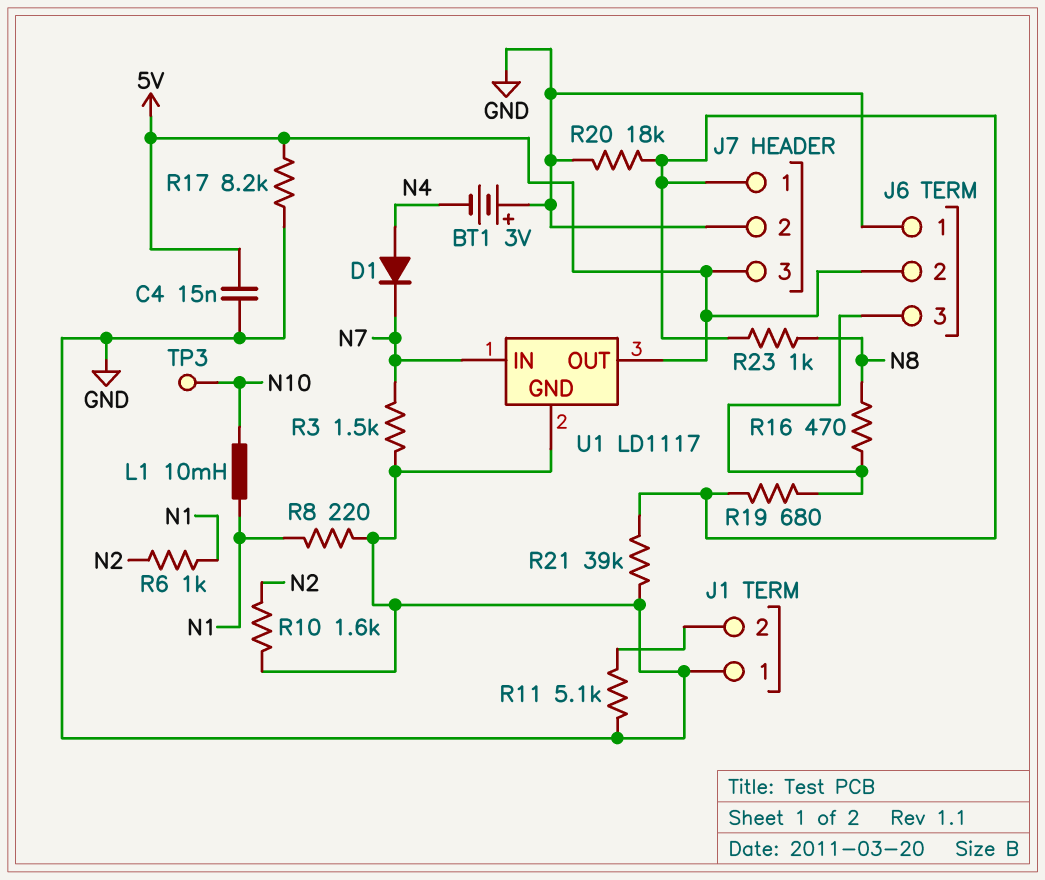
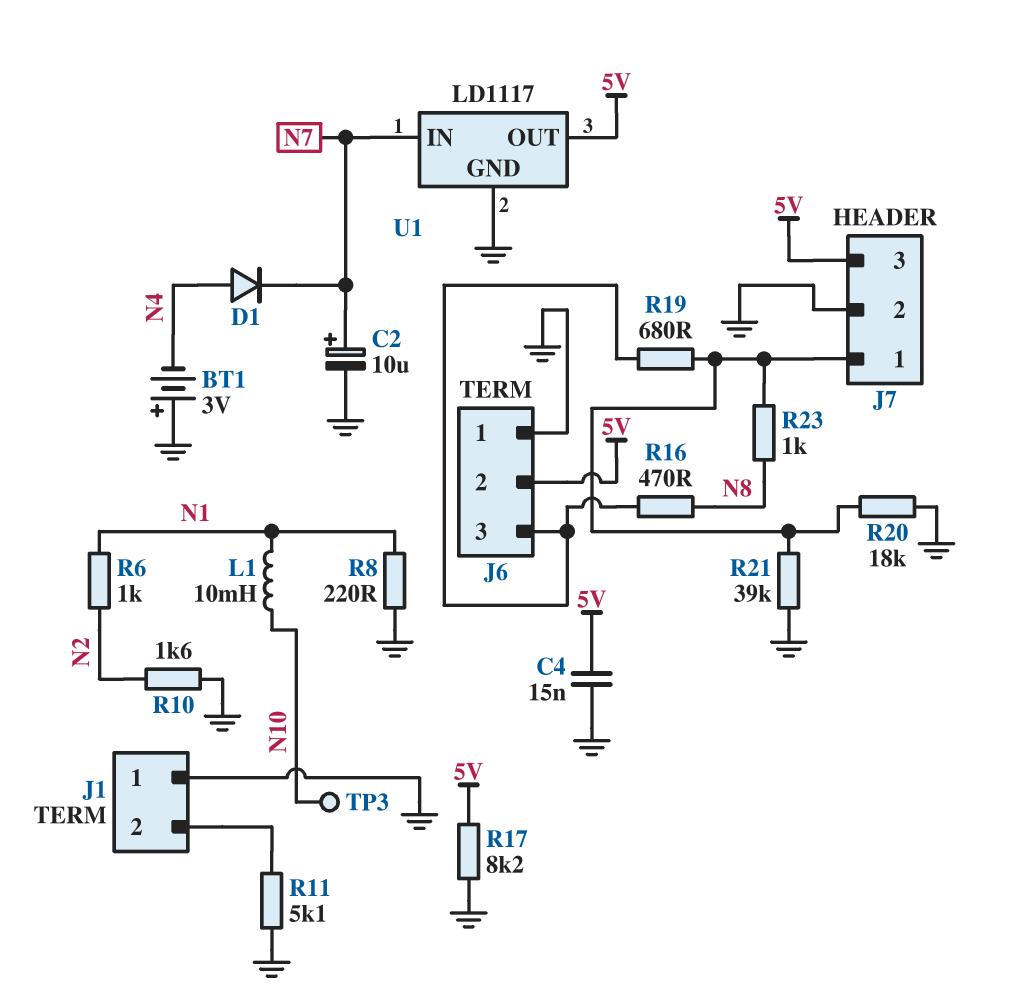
C2: none -> 10uF (plus N7, minus GND)
R3: 1.5k (GND, N7) -> none

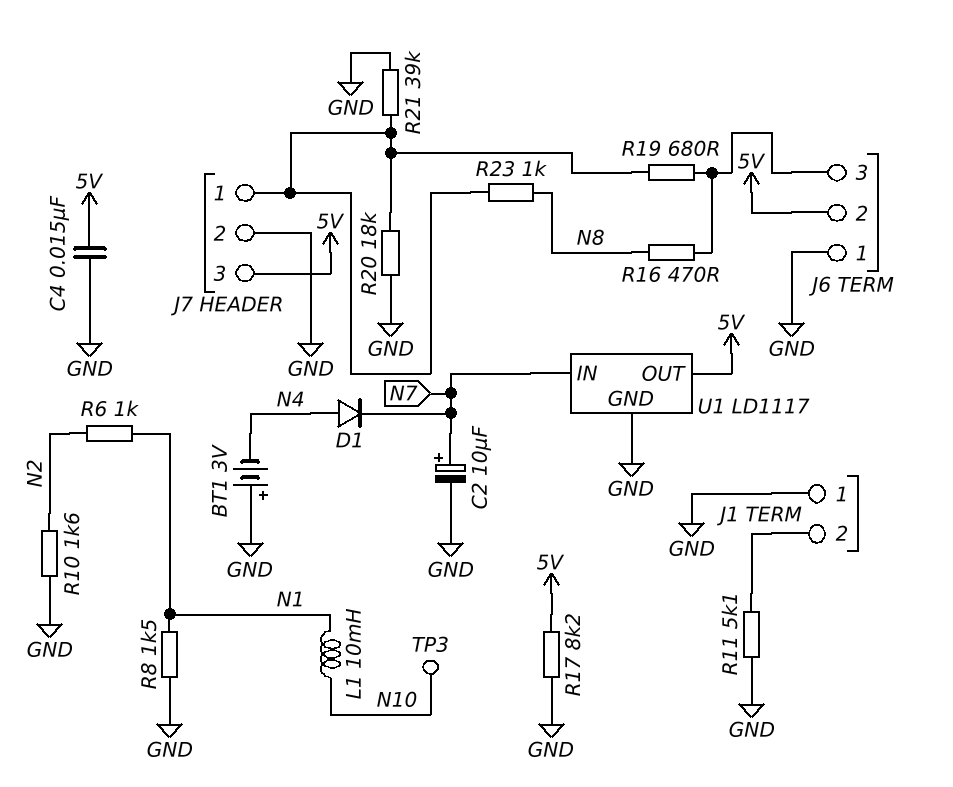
R8: 220 (GND, N1) -> 1.5k (GND, N1)

